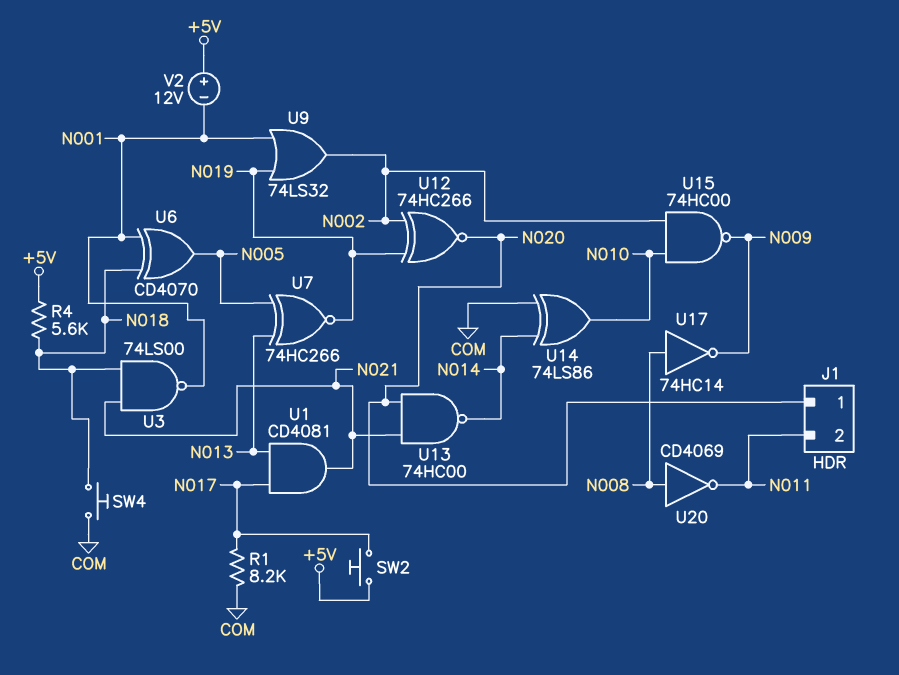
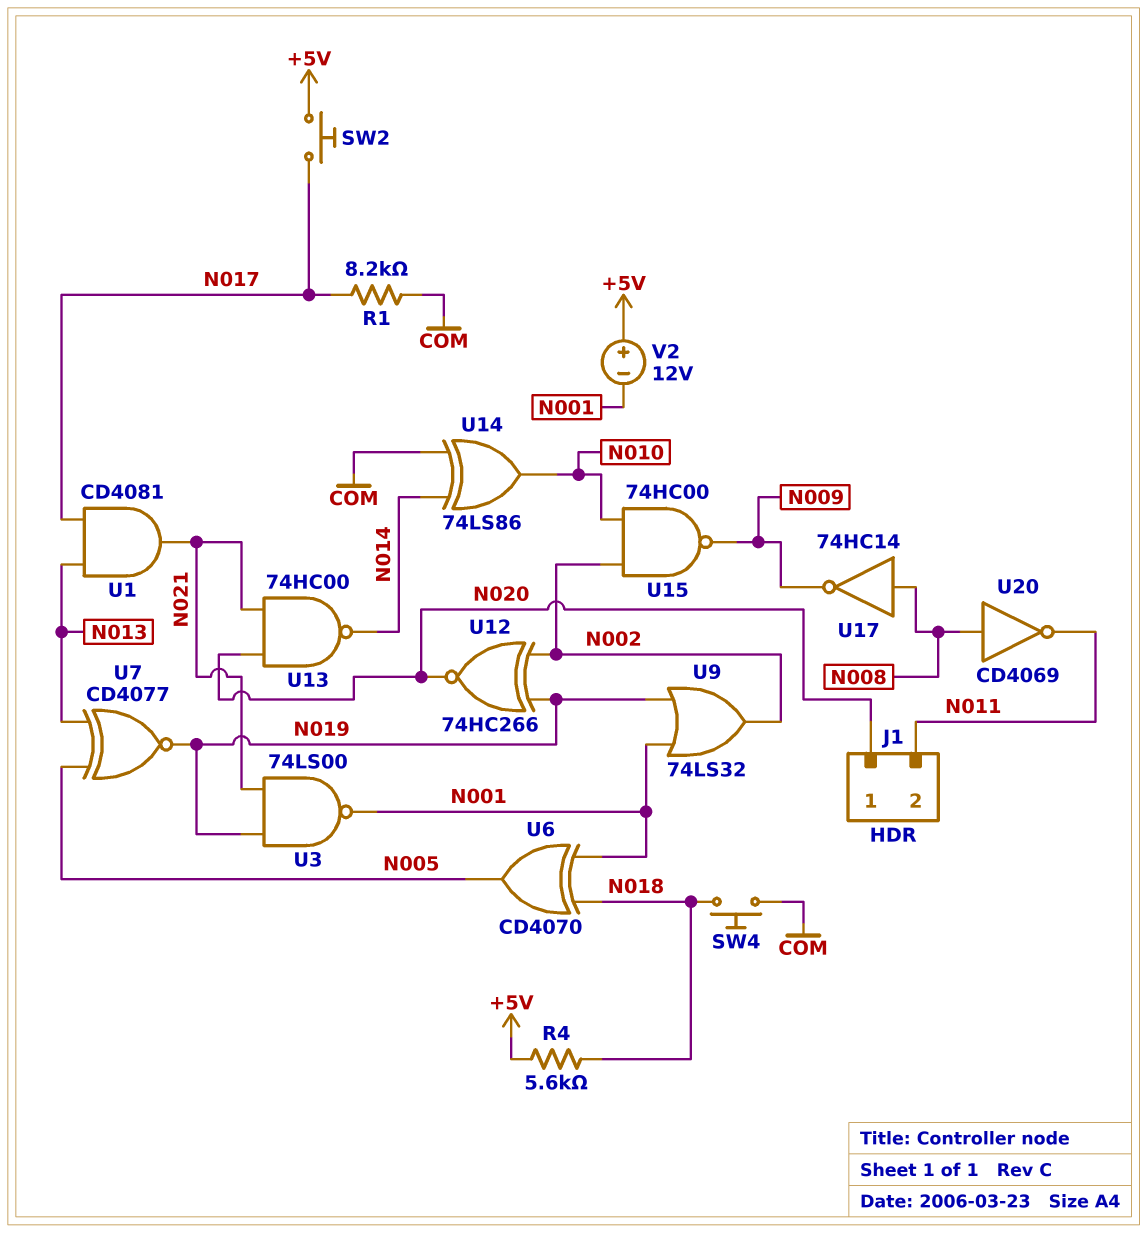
U3: NAND 74LS00 (in N018, in N021, out N001) -> NAND 74LS00 (in N019, in N021, out N001)
U7: XNOR 74HC266 (in N005, in N013, out N019) -> XNOR CD4077 (in N005, in N013, out N019)

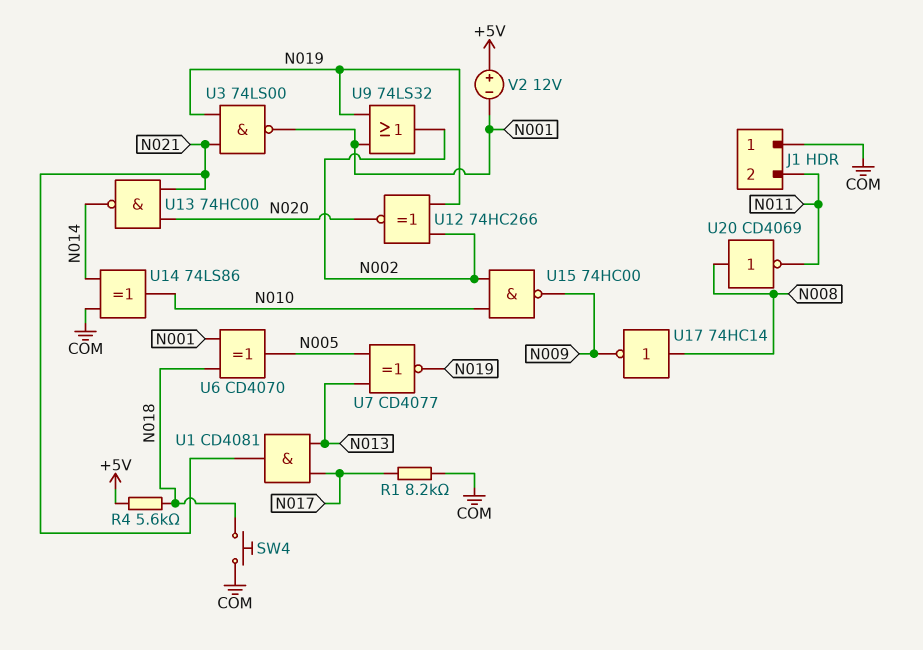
J1 pin 1: N020 -> COM
SW2: button (+5V, N017) -> none

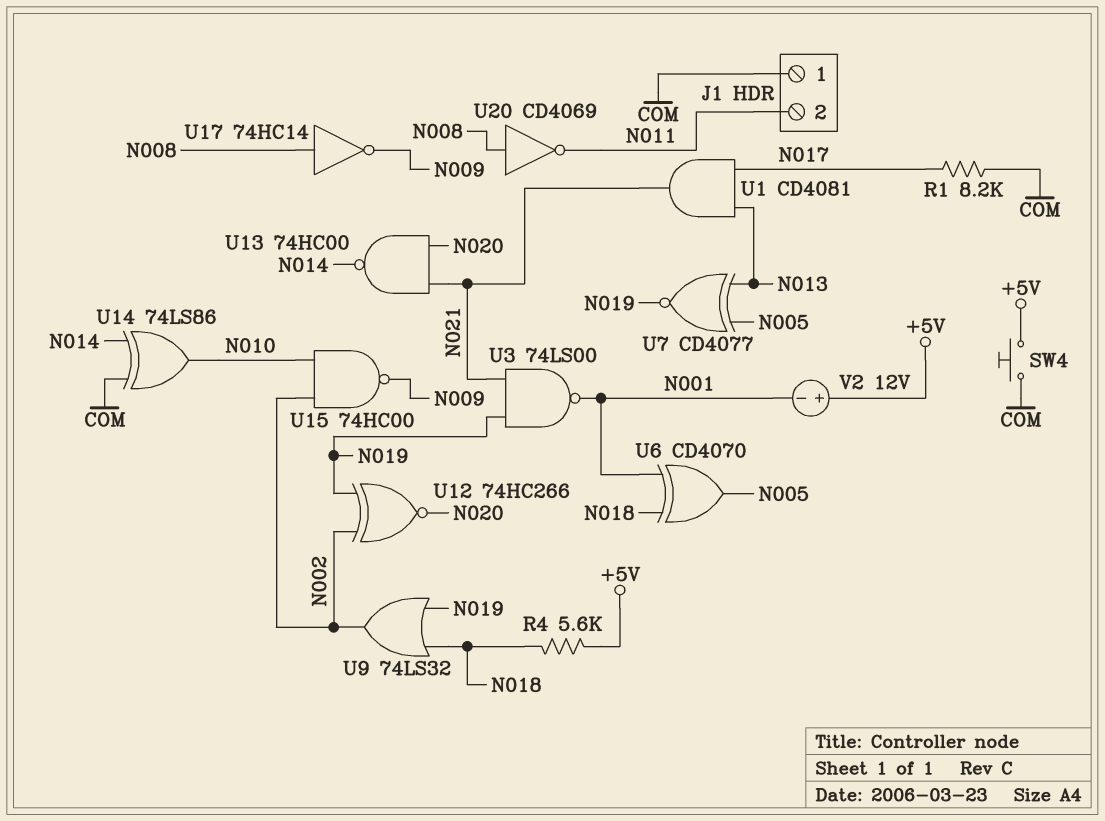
SW4: button (COM, N018) -> button (+5V, COM)
U9: OR 74LS32 (in N001, in N019, out N002) -> OR 74LS32 (in N018, in N019, out N002)

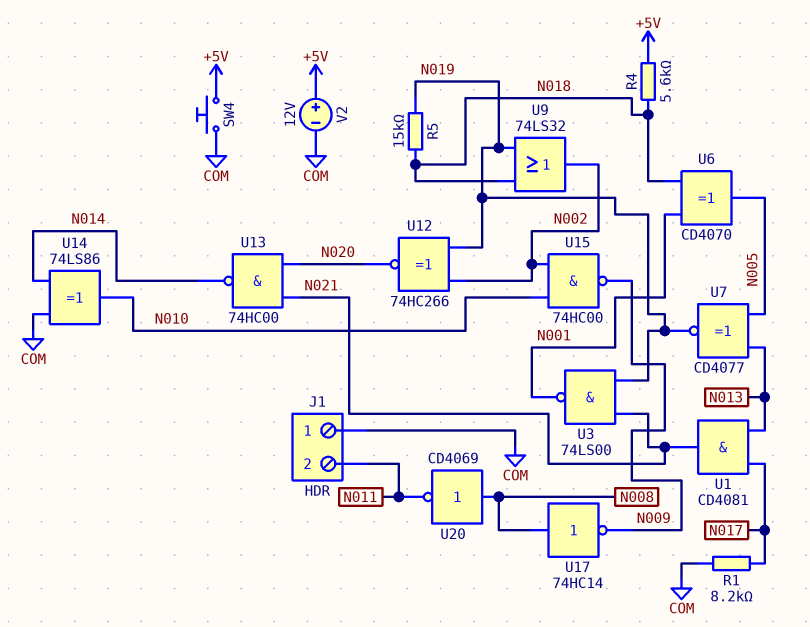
R5: none -> 15k (N018, N019)
V2: 12V (plus +5V, minus N001) -> 12V (plus +5V, minus COM)

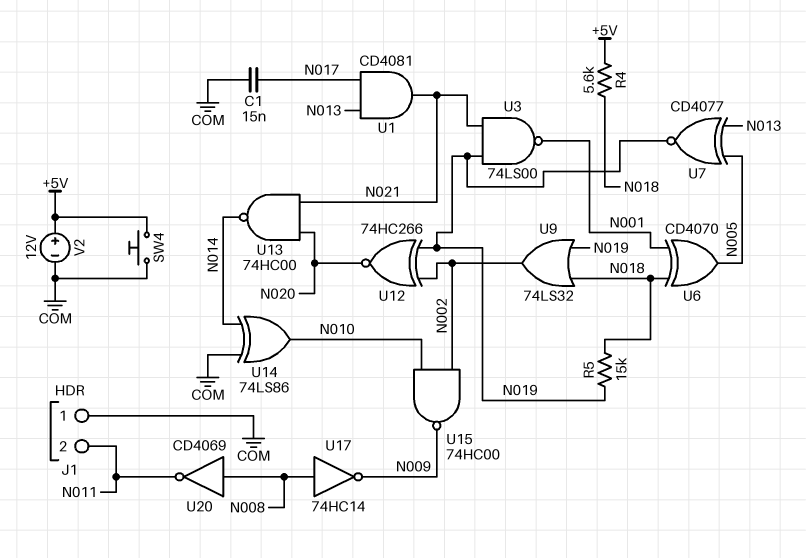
C1: none -> 15nF (COM, N017)
R1: 8.2k (COM, N017) -> none

